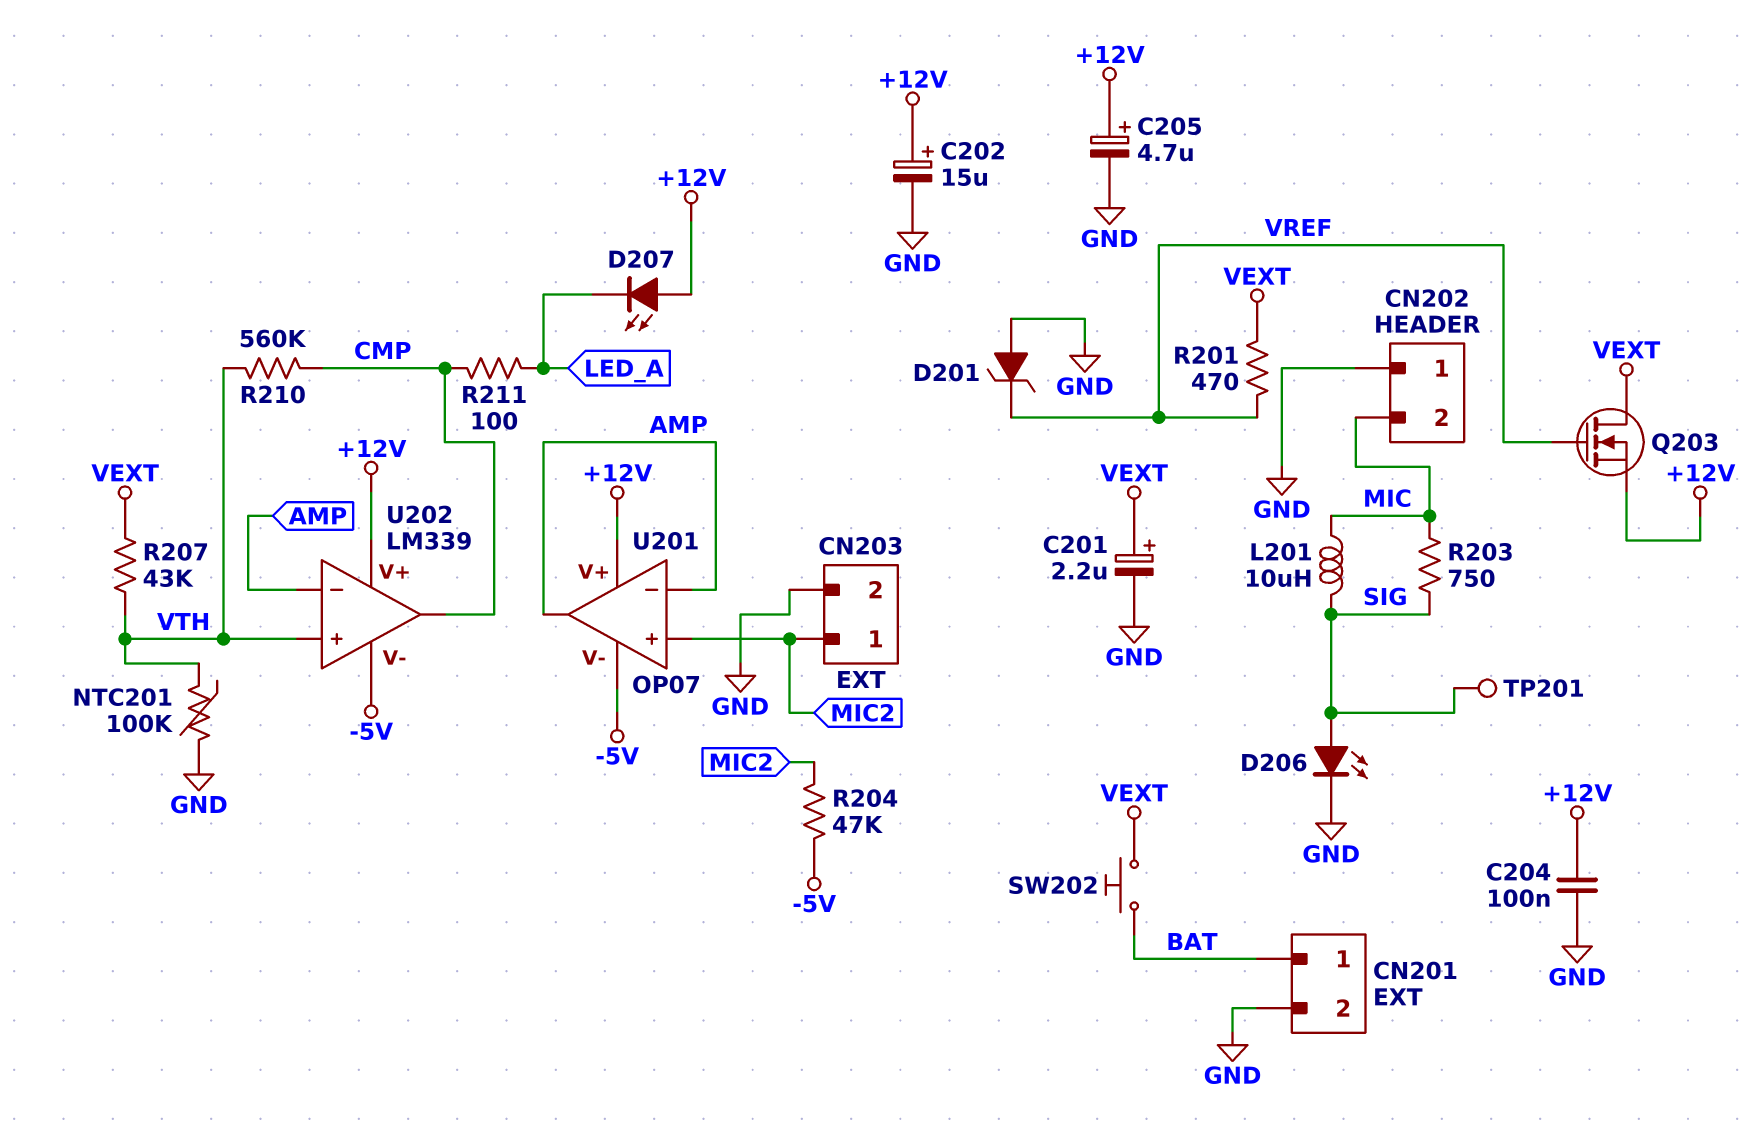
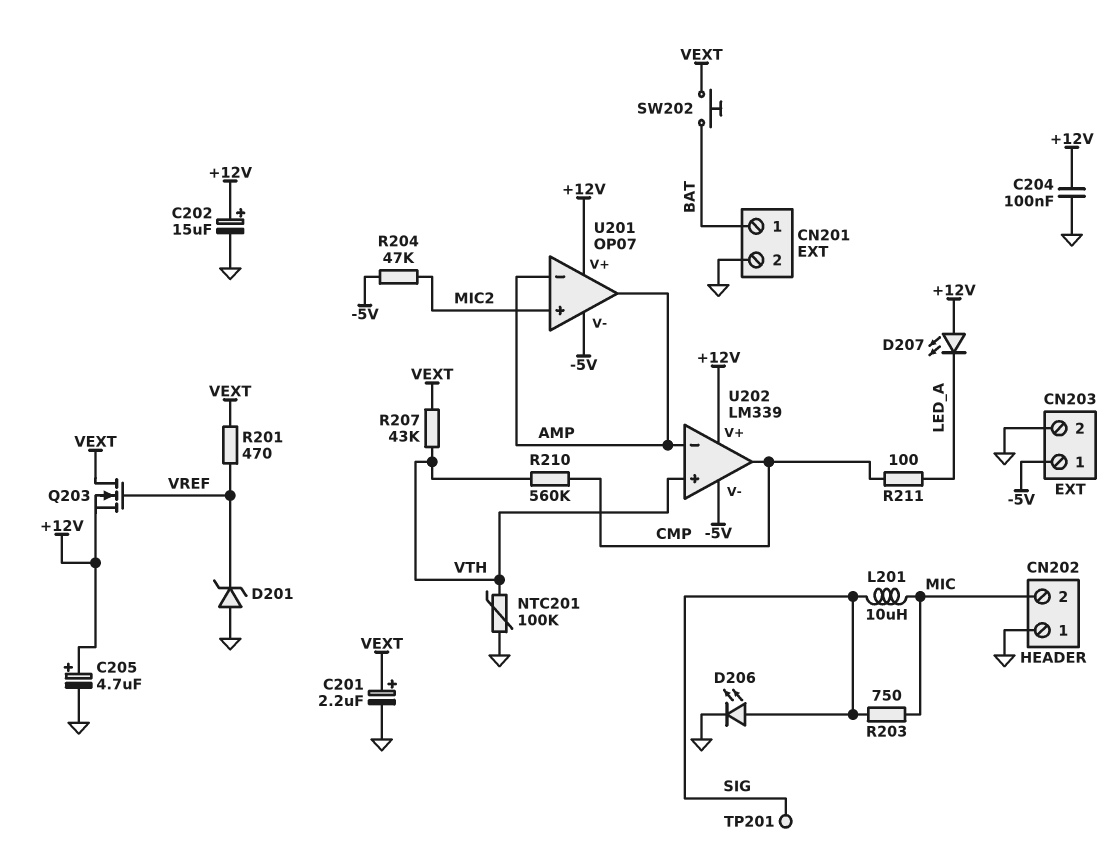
CN203 pin 1: MIC2 -> -5V

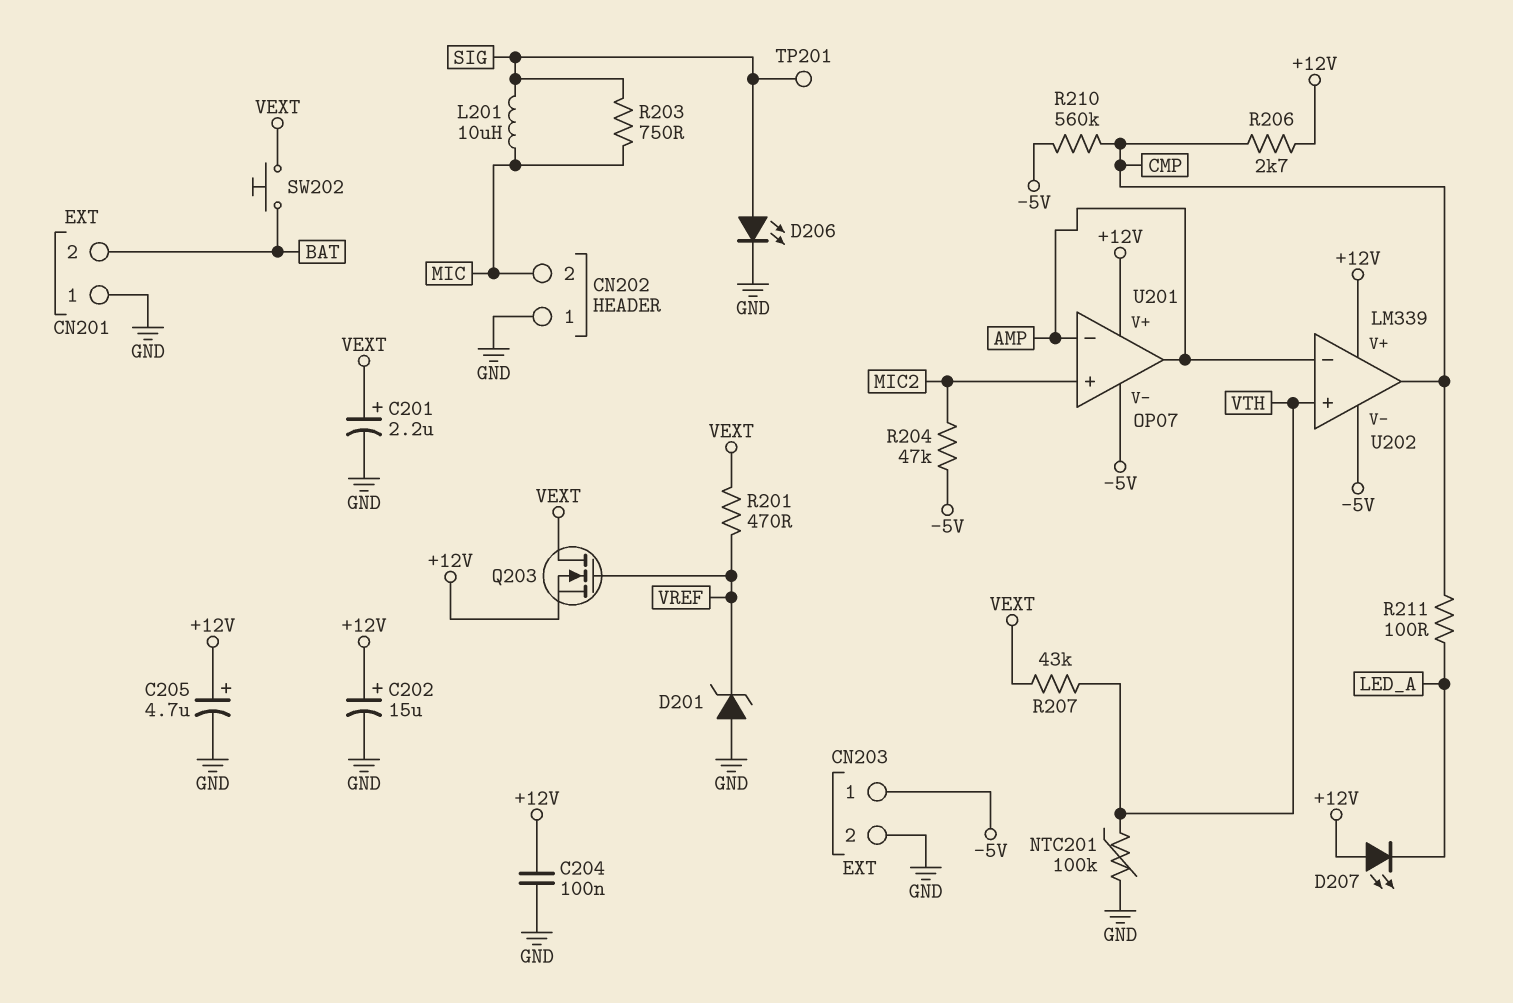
CN201 pin 1: BAT -> GND
CN201 pin 2: GND -> BAT
R206: none -> 2.7k (+12V, CMP)
R210: 560k (CMP, VTH) -> 560k (-5V, CMP)

